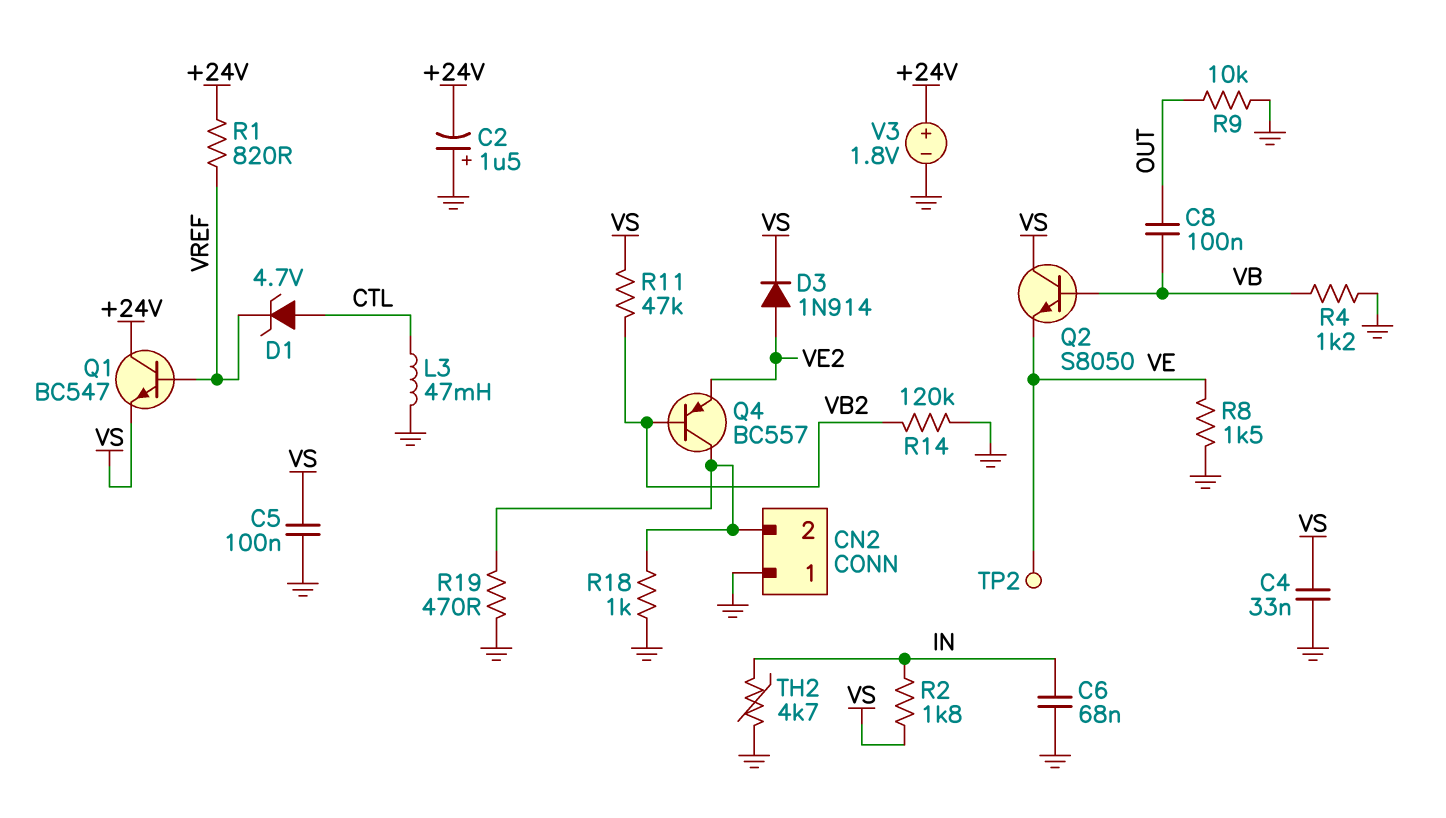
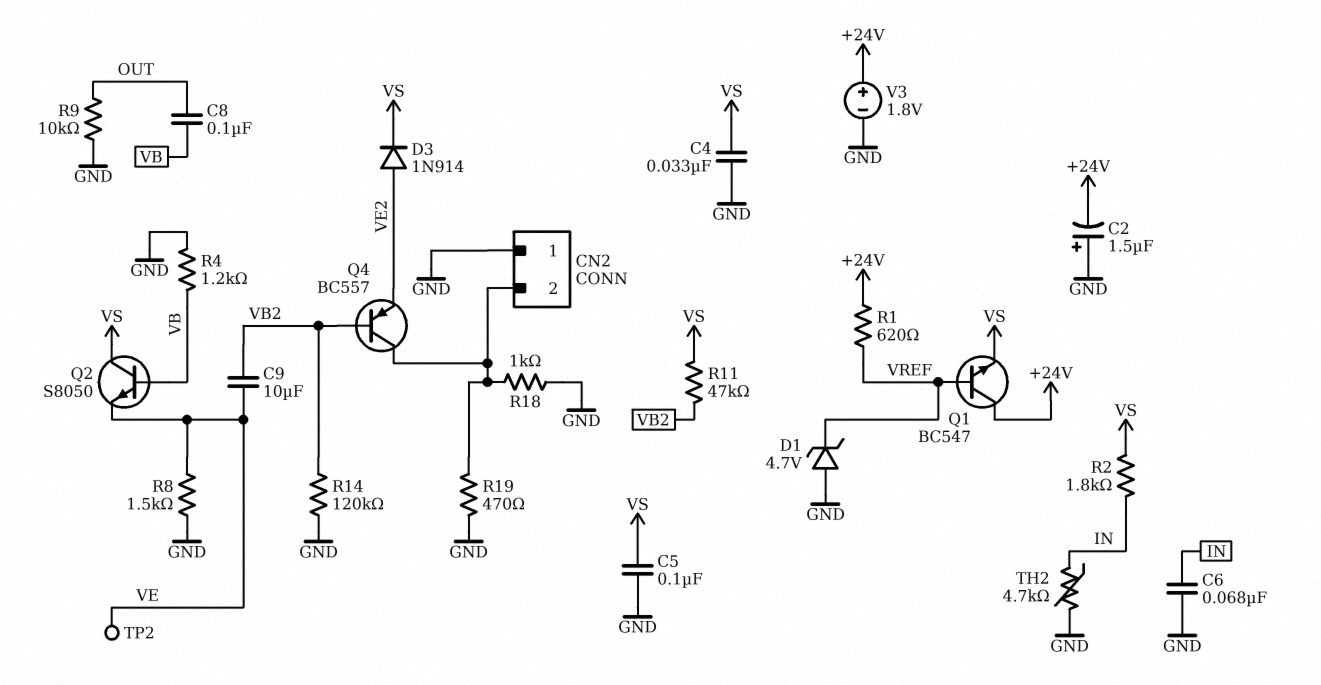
C9: none -> 10uF (VB2, VE)
D1: zener 4.7V (A CTL, K VREF) -> zener 4.7V (A GND, K VREF)
L3: 47mH (CTL, GND) -> none
R1: 820 (+24V, VREF) -> 620 (+24V, VREF)

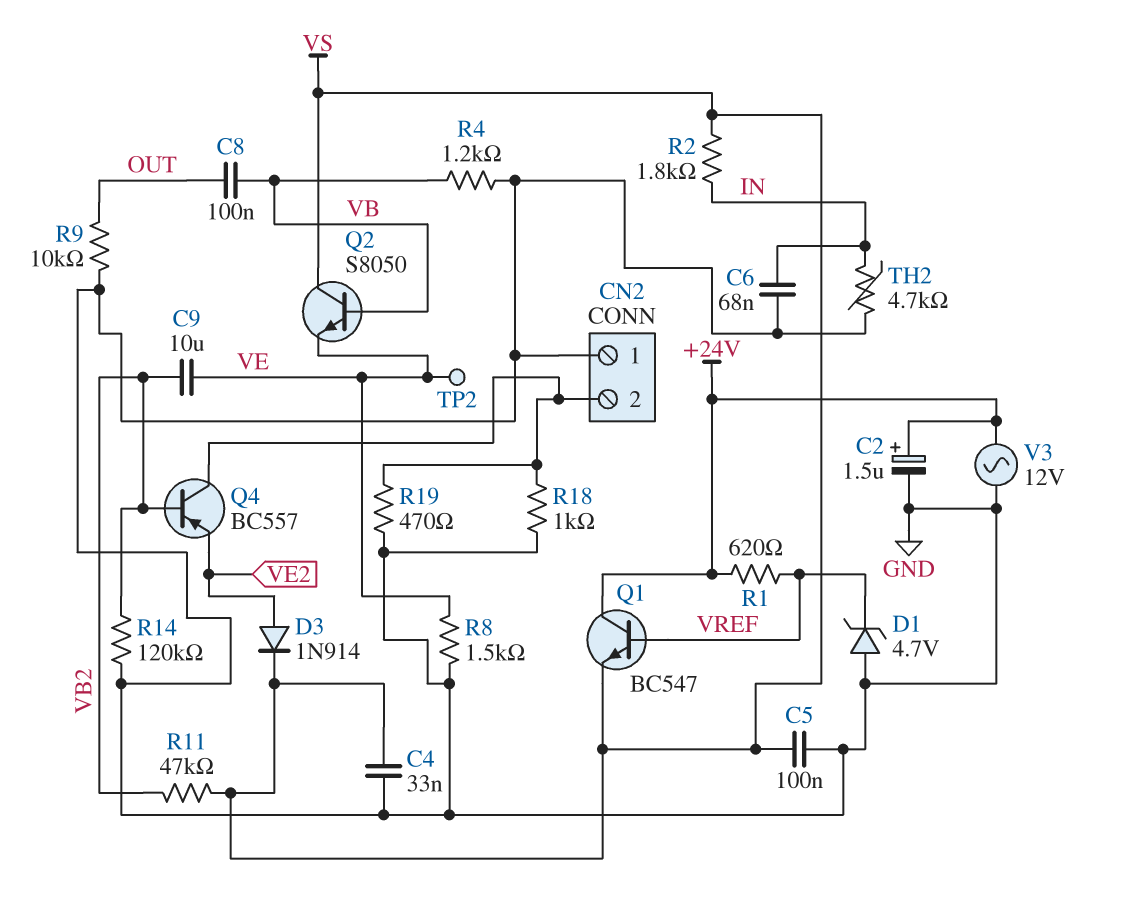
C2: 1.5uF (plus GND, minus +24V) -> 1.5uF (plus +24V, minus GND)
V3: 1.8V (plus +24V, minus GND) -> AC 12V (+24V, GND)

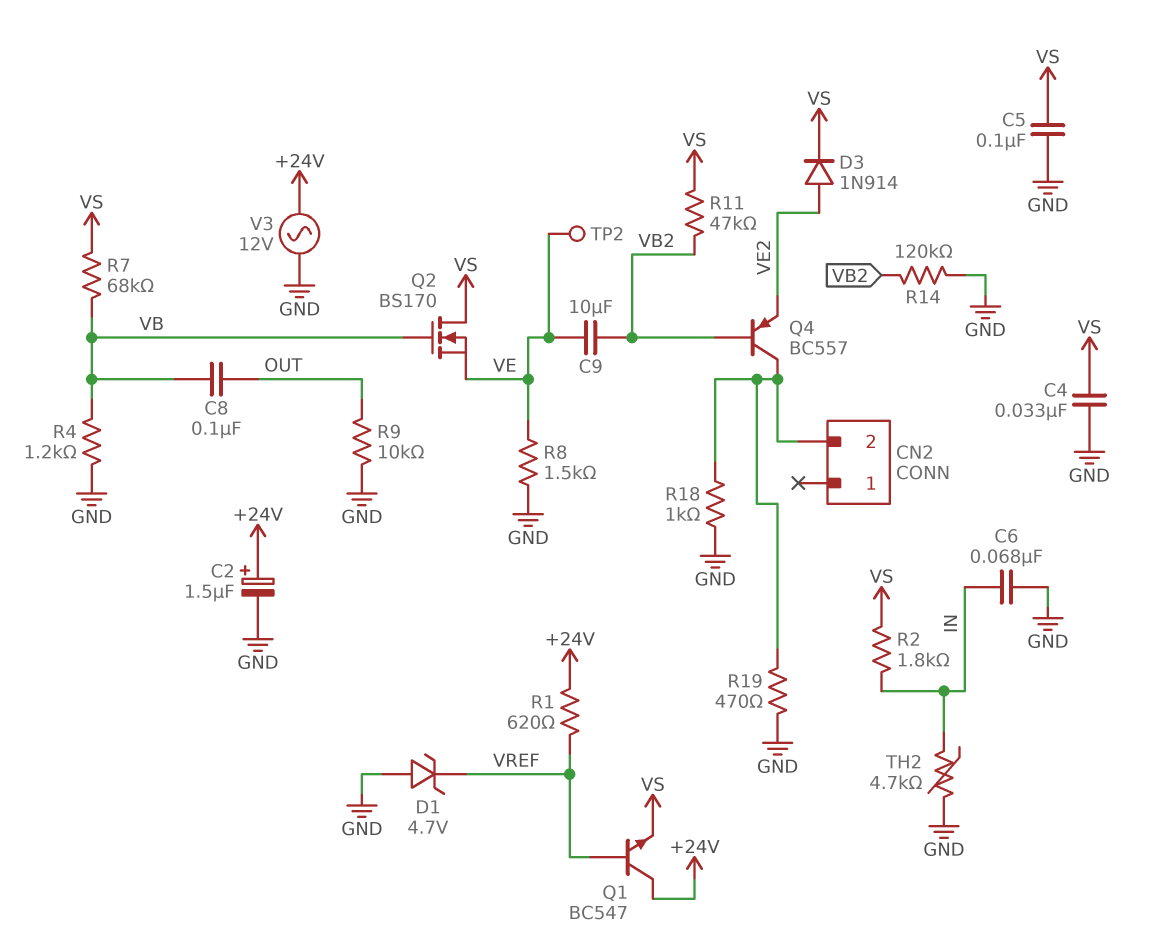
CN2 pin 1: GND -> none
Q2: NPN S8050 (B VB, C VS, E VE) -> NMOS BS170 (G VB, D VS, S VE)
R7: none -> 68k (VB, VS)

